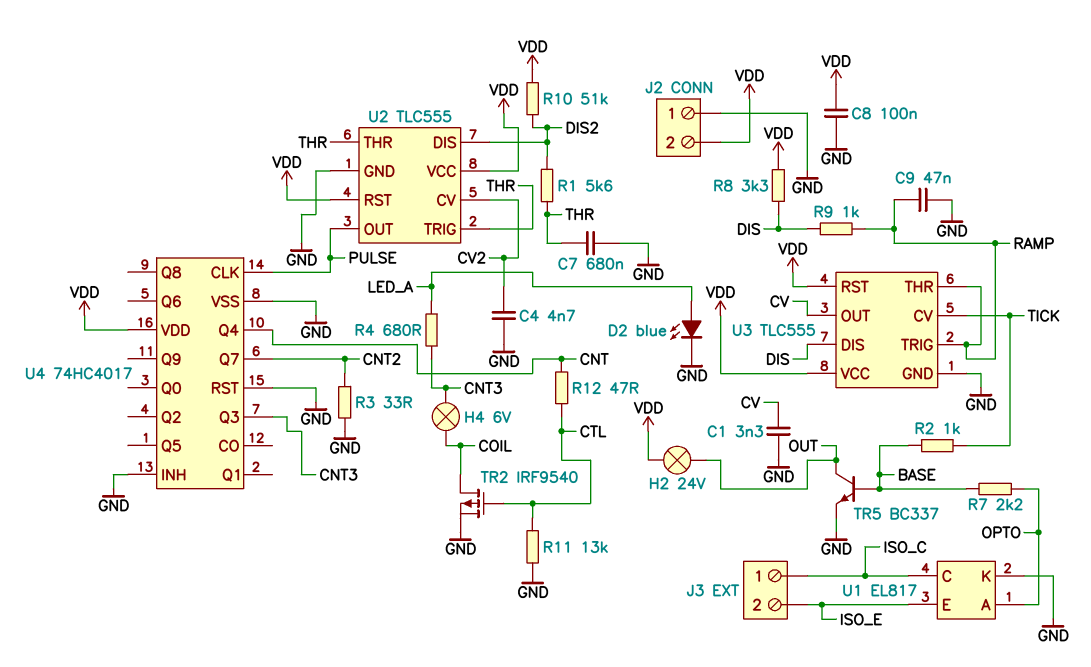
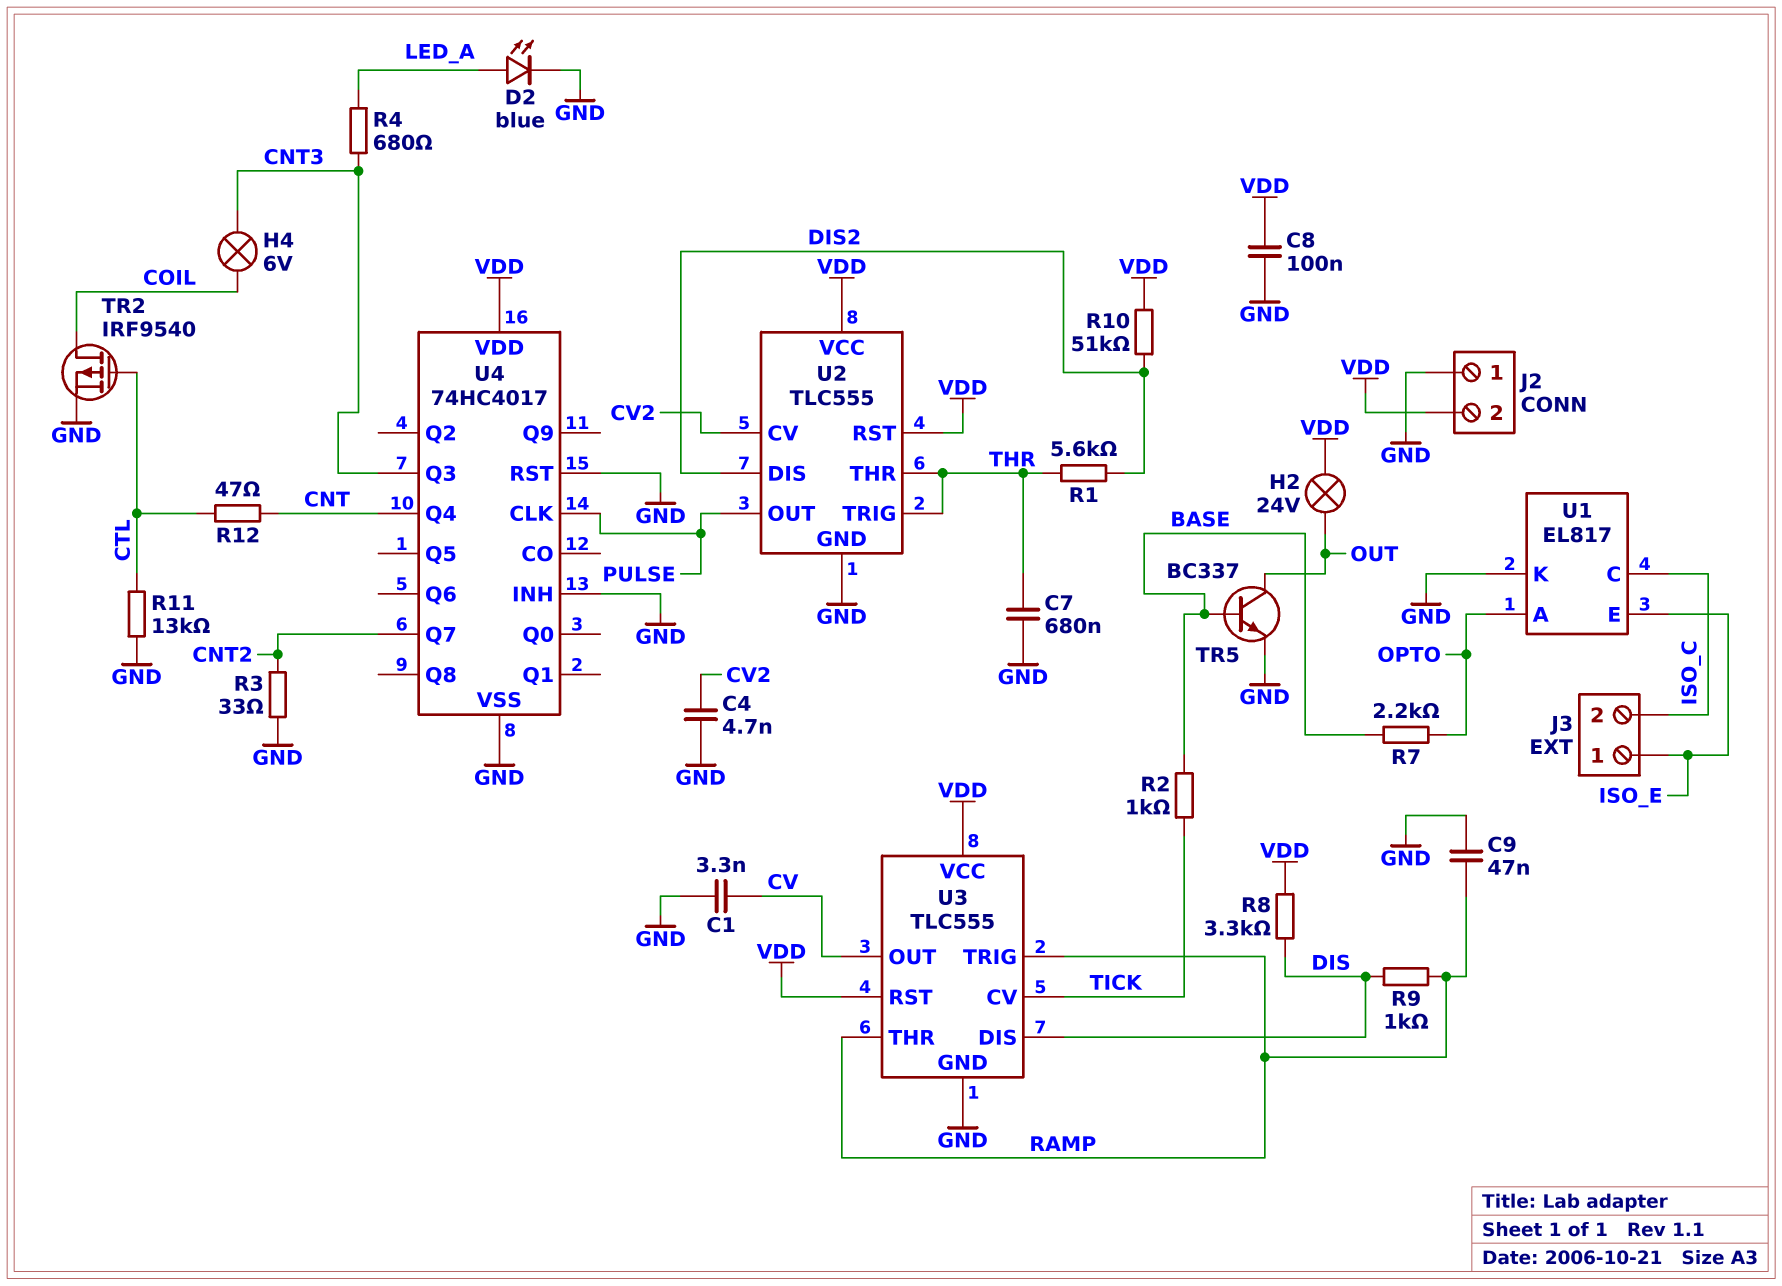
J3 pin 1: ISO_C -> ISO_E
J3 pin 2: ISO_E -> ISO_C

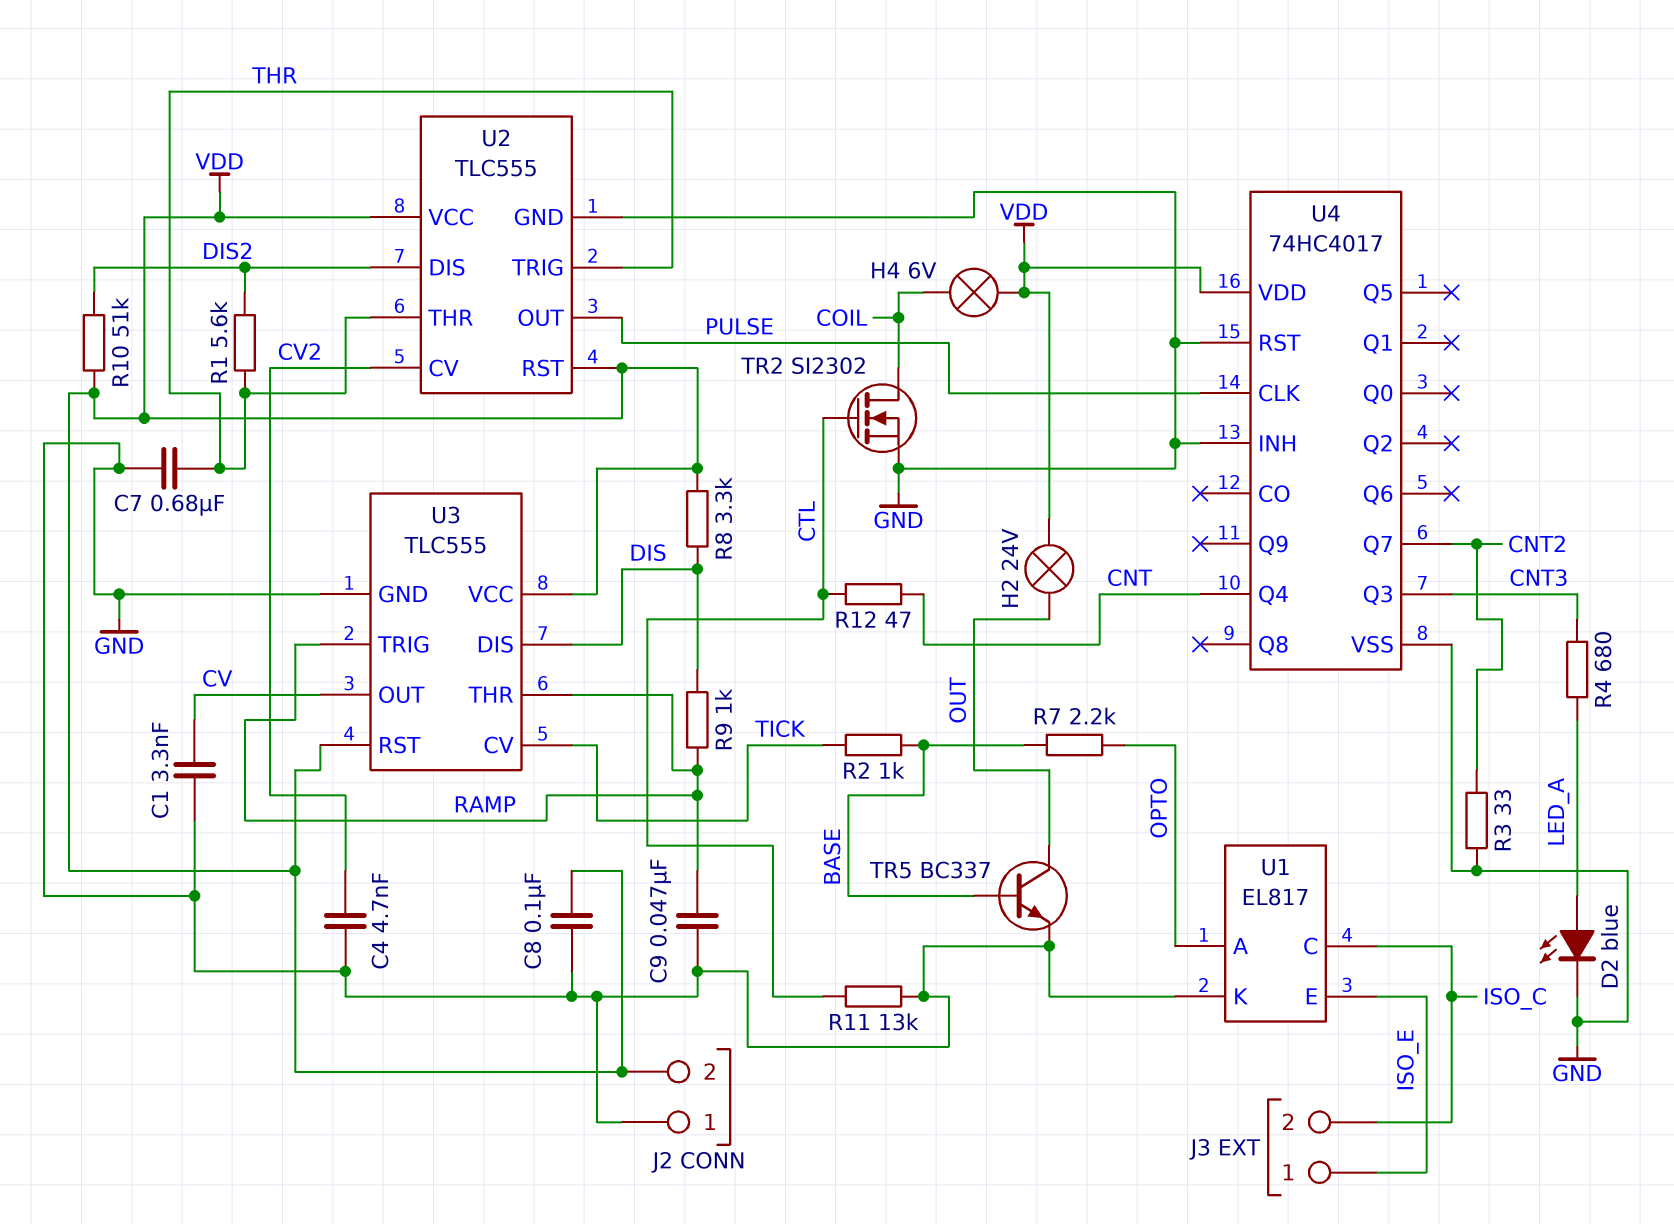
H4: lamp 6V (CNT3, COIL) -> lamp 6V (COIL, VDD)
TR2: PMOS IRF9540 (G CTL, D COIL, S GND) -> NMOS SI2302 (G CTL, D COIL, S GND)

